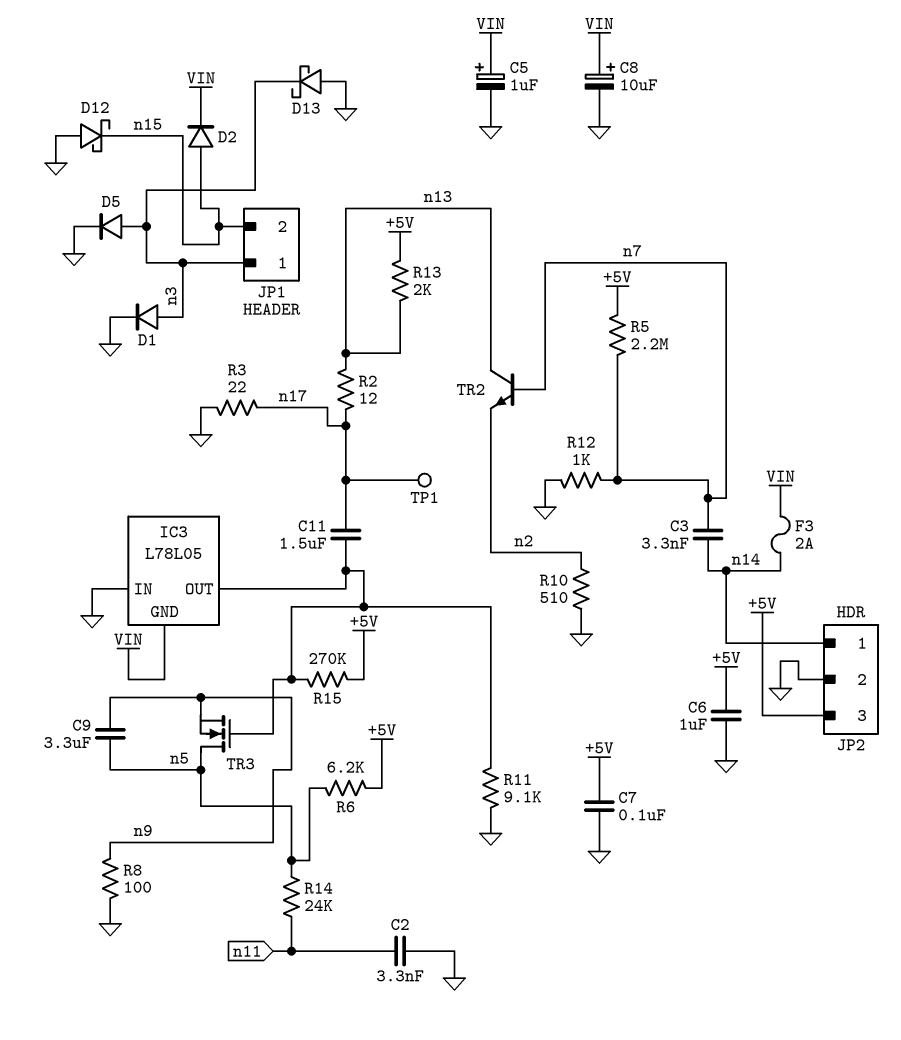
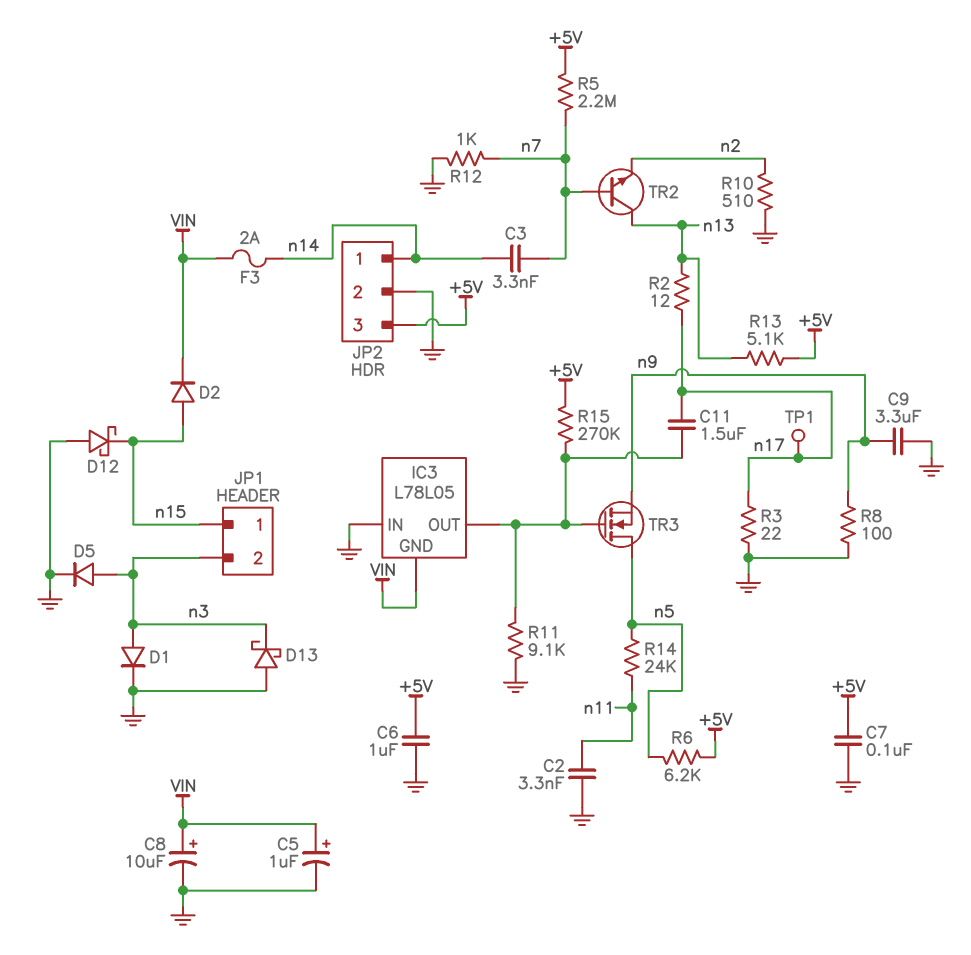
C9: 3.3uF (n5, n9) -> 3.3uF (GND, n9)
JP1 pin 1: n3 -> n15
JP1 pin 2: n15 -> n3
R13: 2k (+5V, n13) -> 5.1k (+5V, n13)

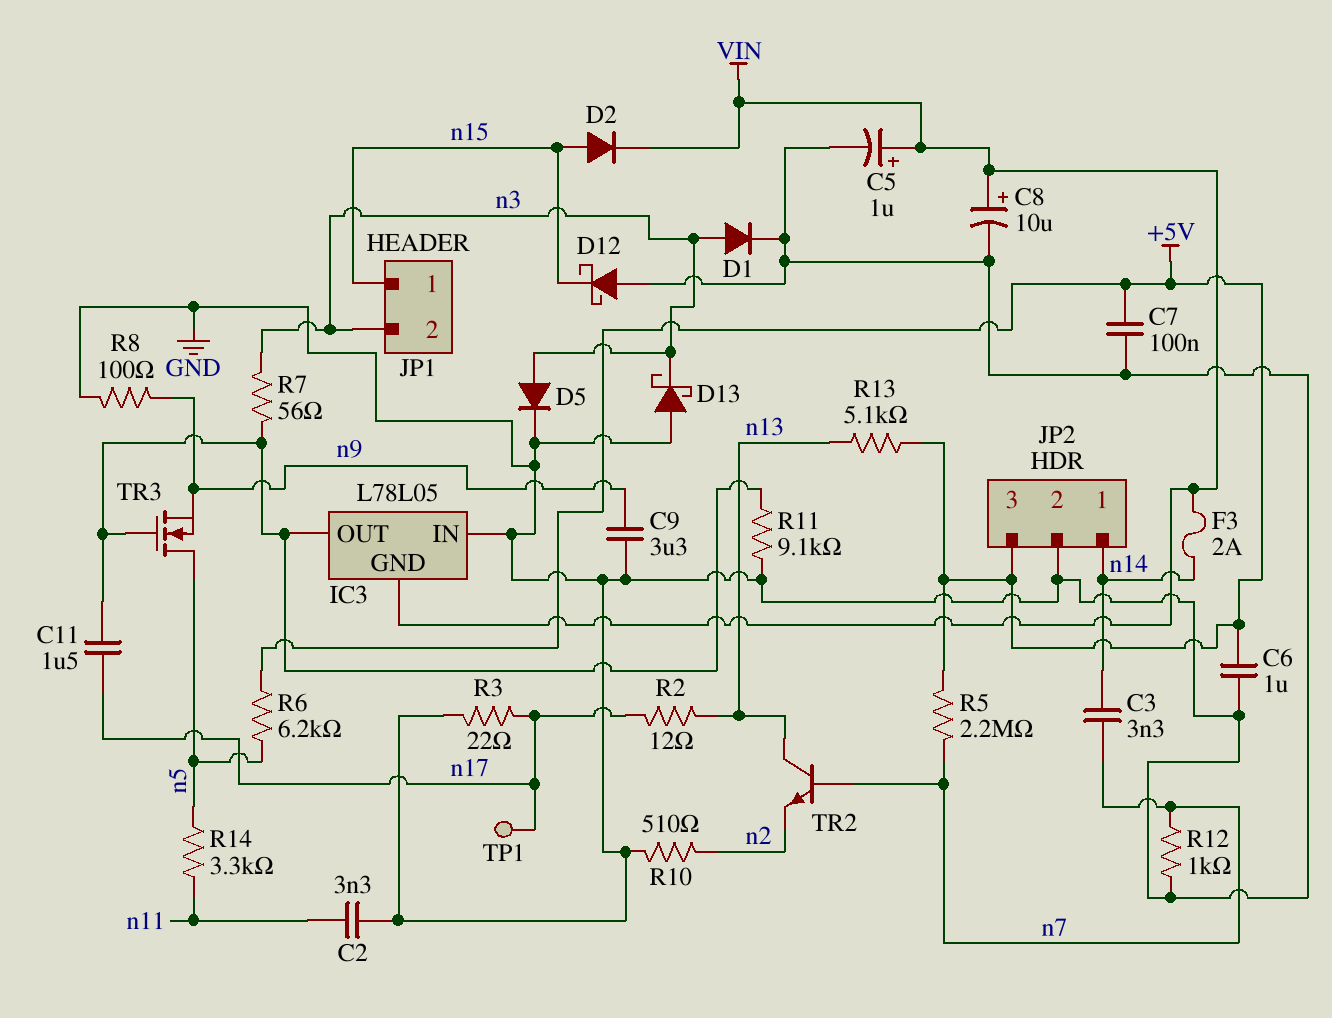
R7: none -> 56 (IC3/OUT, n3)
R14: 24k (n5, n11) -> 3.3k (n5, n11)
R15: 270k (+5V, IC3/OUT) -> none

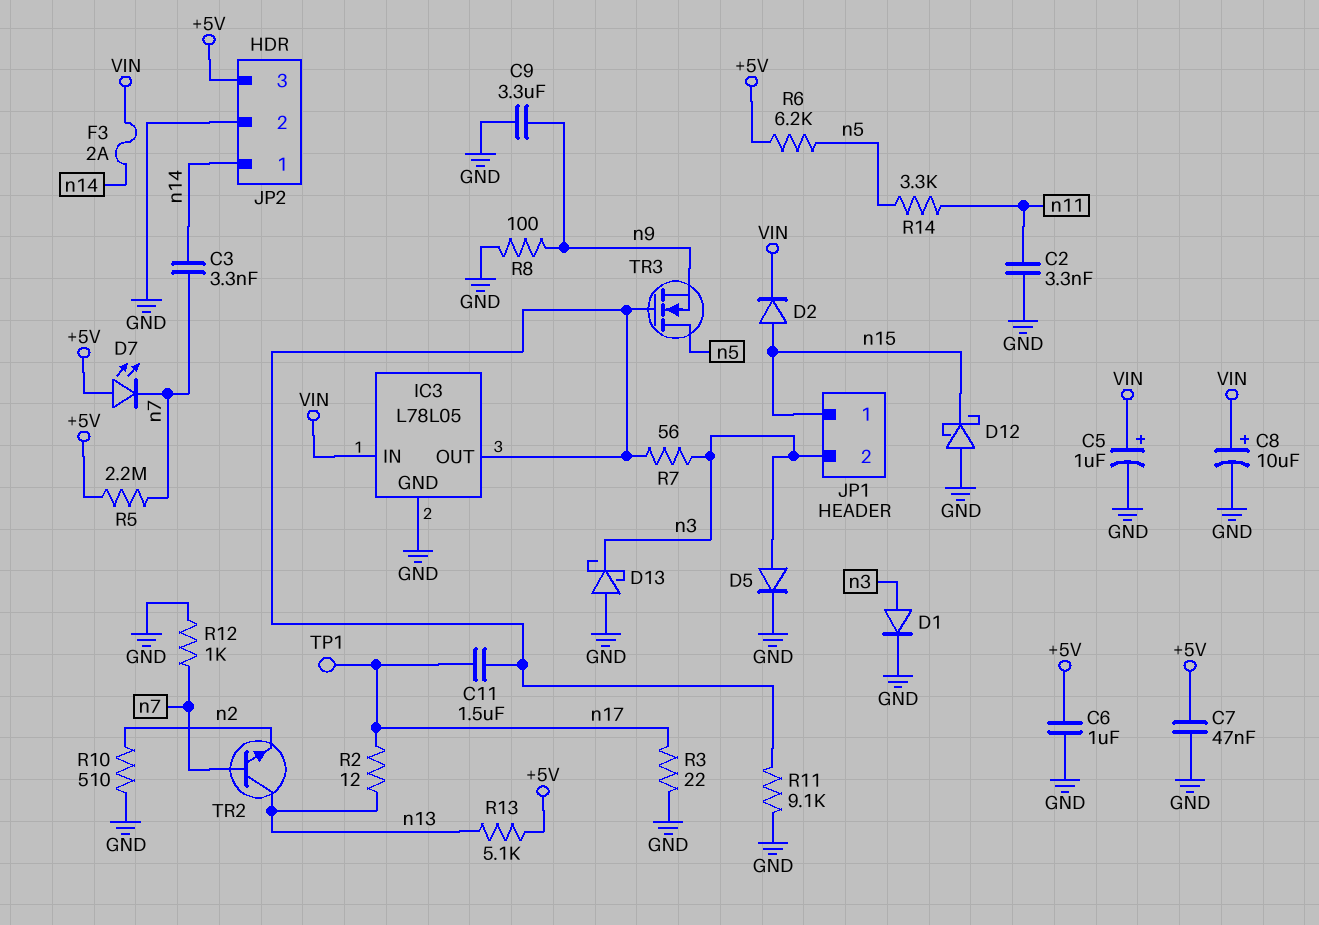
C7: 100nF (+5V, GND) -> 47nF (+5V, GND)
D7: none -> LED (A +5V, K n7)
IC3 pin GND: VIN -> GND
IC3 pin IN: GND -> VIN

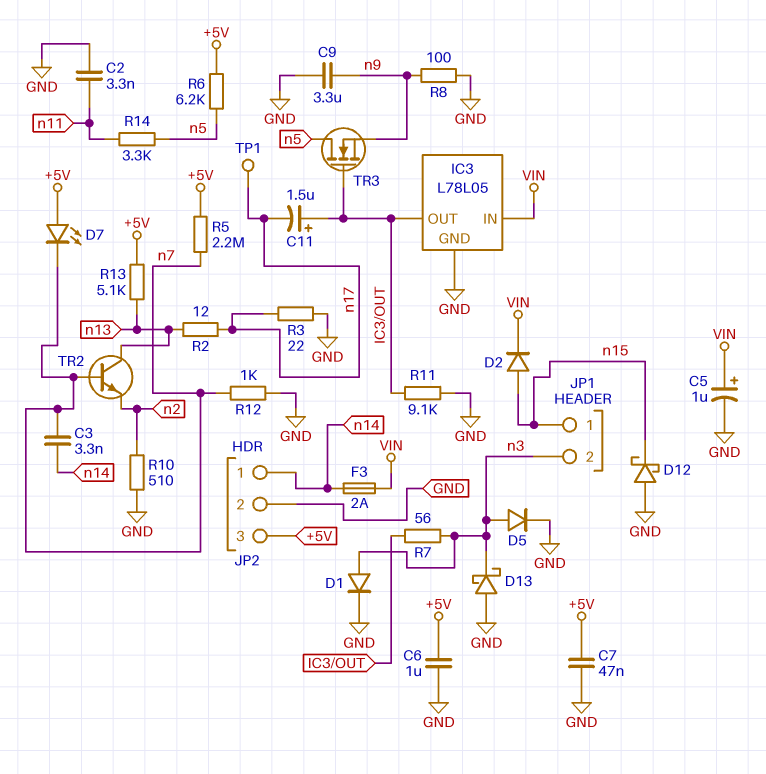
C8: 10uF (plus VIN, minus GND) -> none
C11: 1.5uF (IC3/OUT, n17) -> 1.5uF (plus IC3/OUT, minus n17)

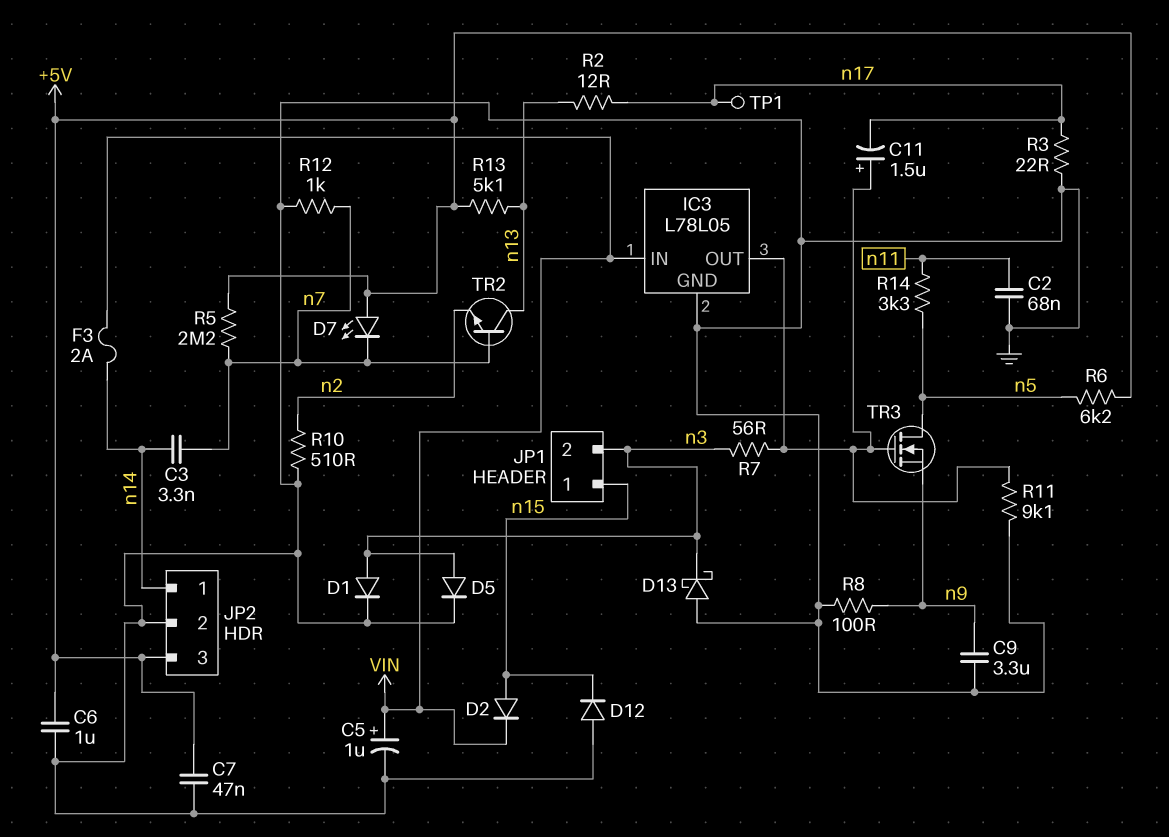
C2: 3.3nF (GND, n11) -> 68nF (GND, n11)
D12: schottky (A GND, K n15) -> diode (A GND, K n15)

